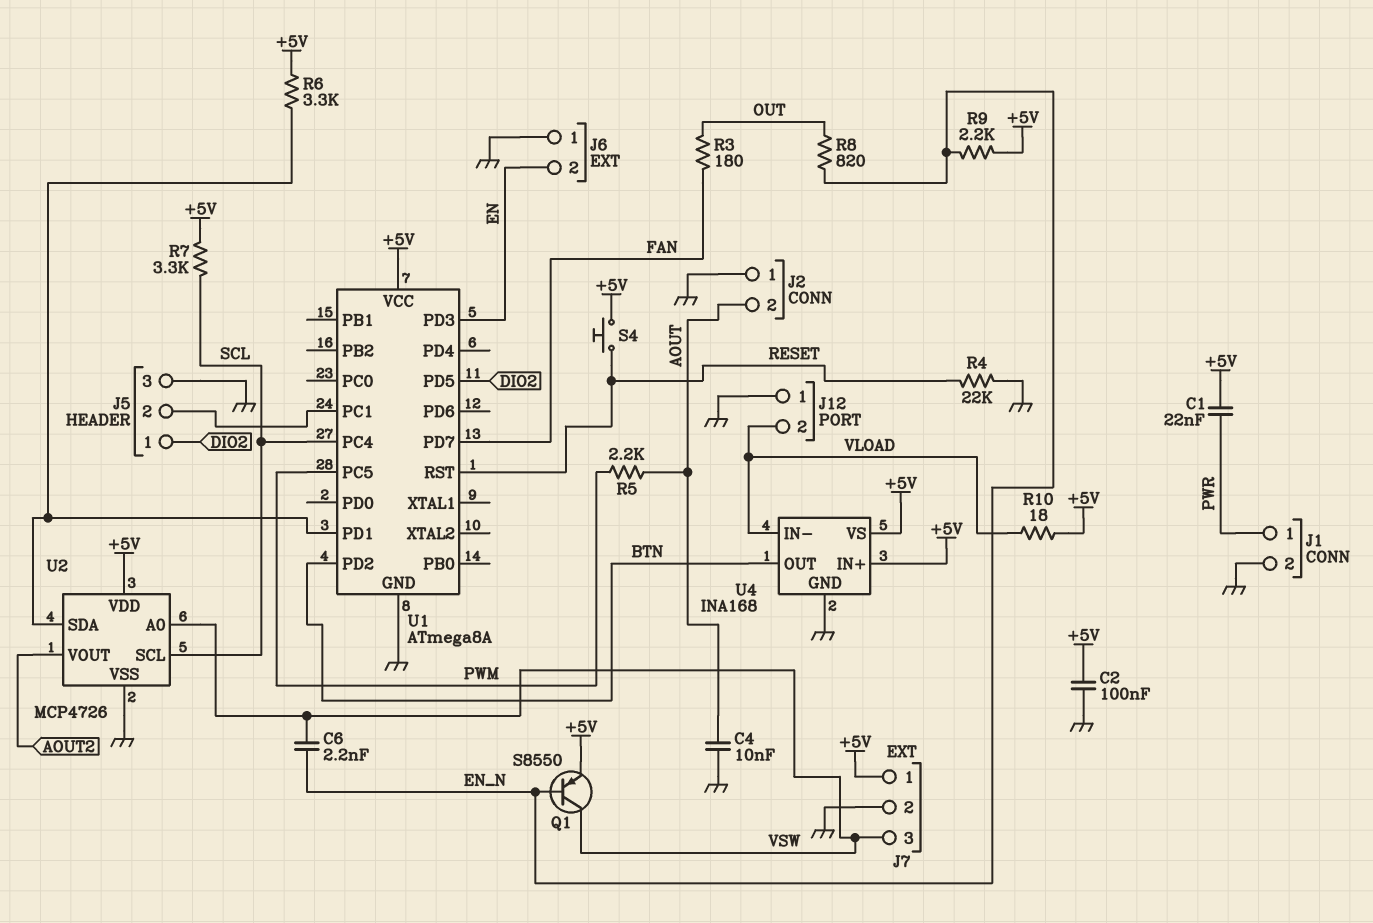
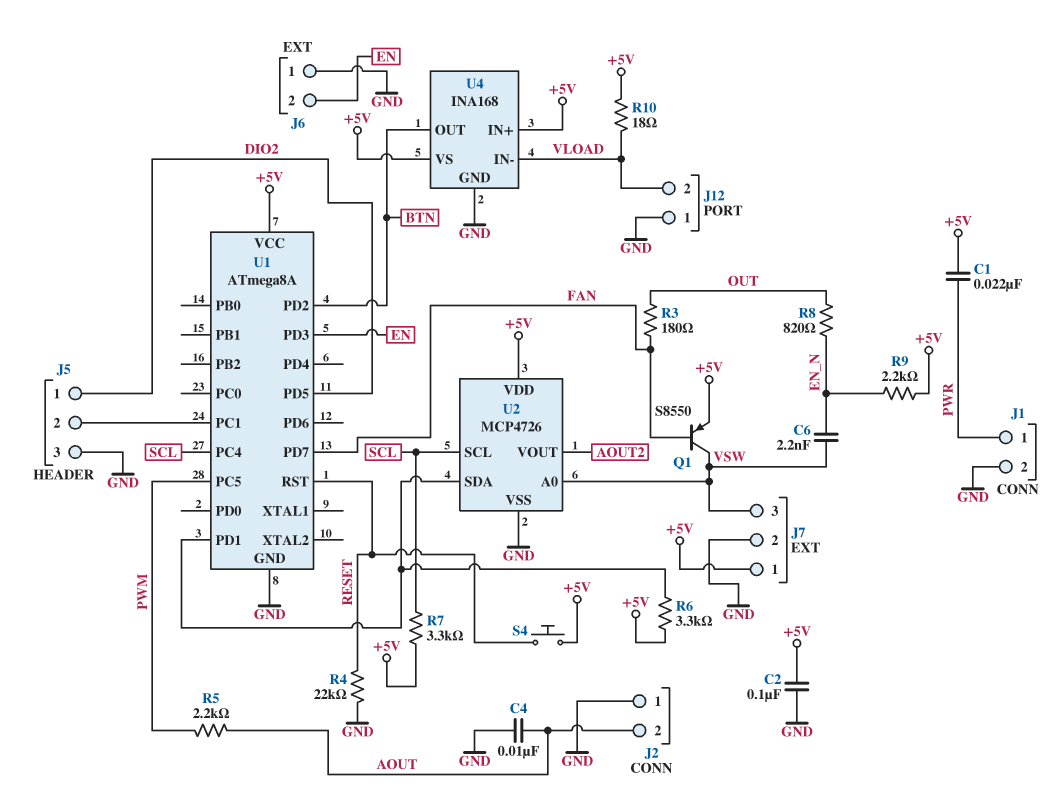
Q1: PNP S8550 (B EN_N, C VSW, E +5V) -> PNP S8550 (B FAN, C VSW, E +5V)

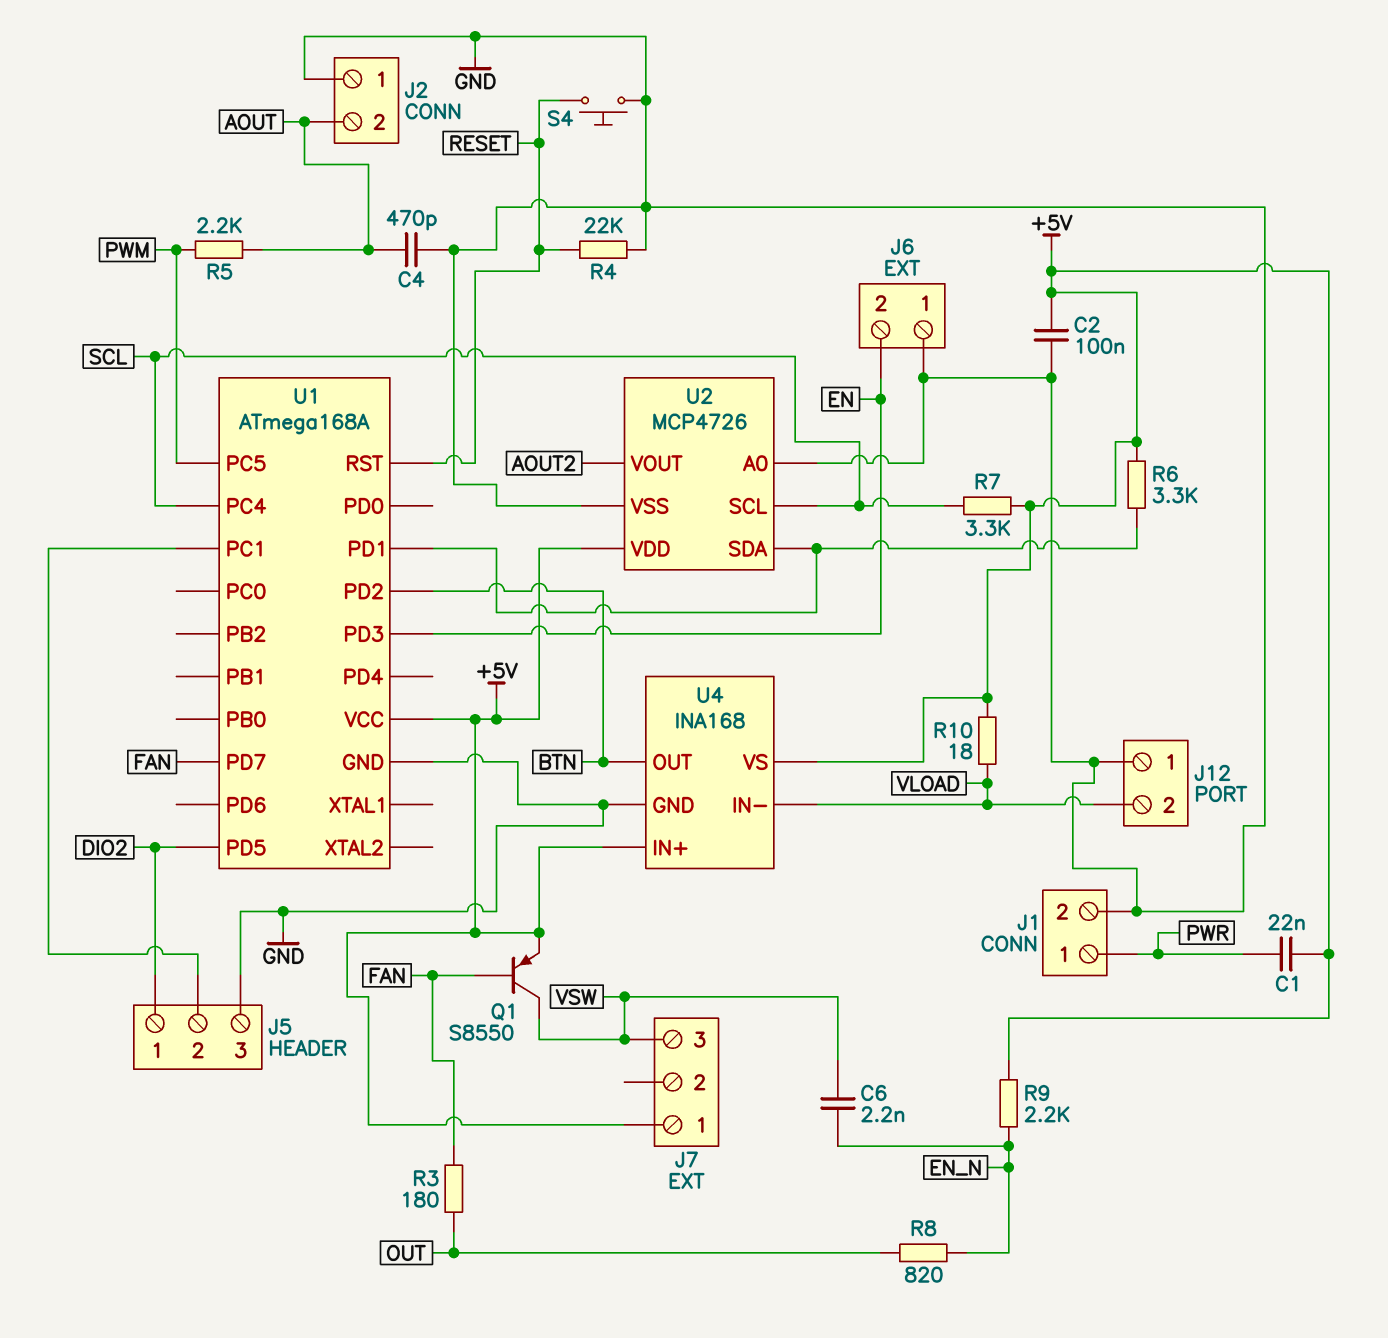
C4: 10nF (AOUT, GND) -> 470pF (AOUT, GND)
J7 pin 2: GND -> none
S4: button (+5V, RESET) -> button (GND, RESET)
U1: ATmega8A -> ATmega168A
U2 pin A0: VSW -> GND

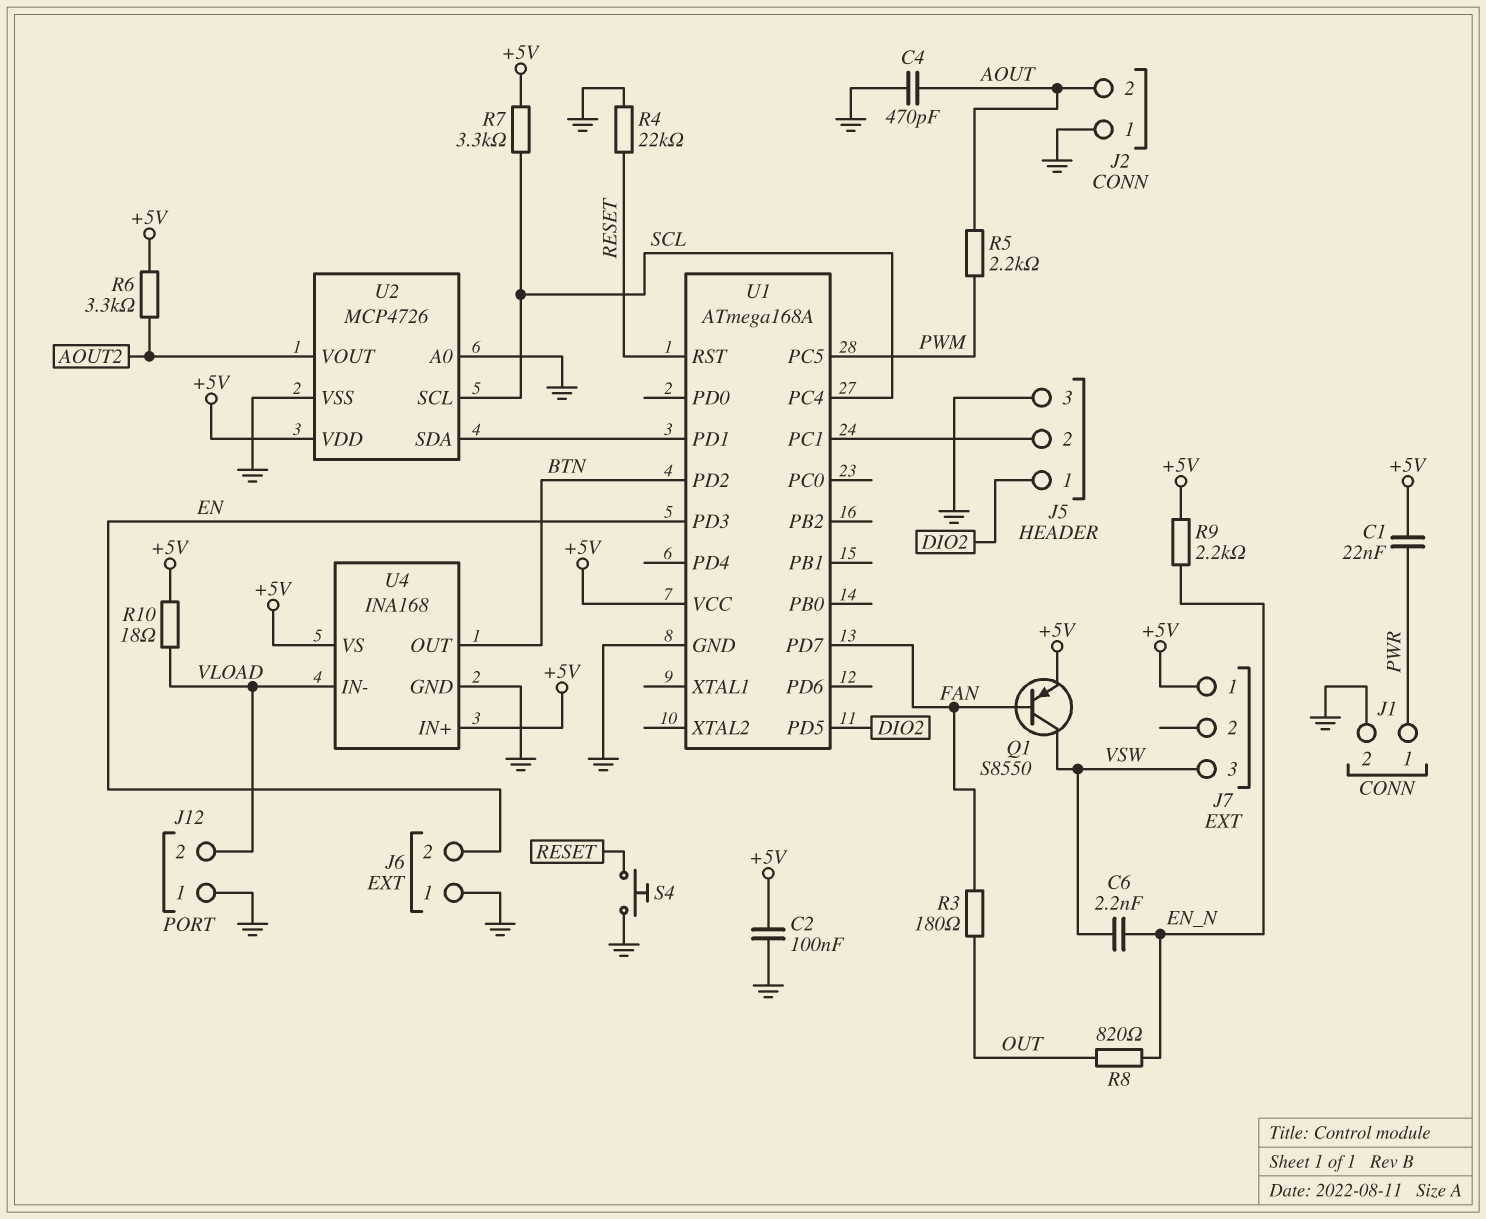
R6: 3.3k (+5V, U1/PD1) -> 3.3k (+5V, AOUT2)

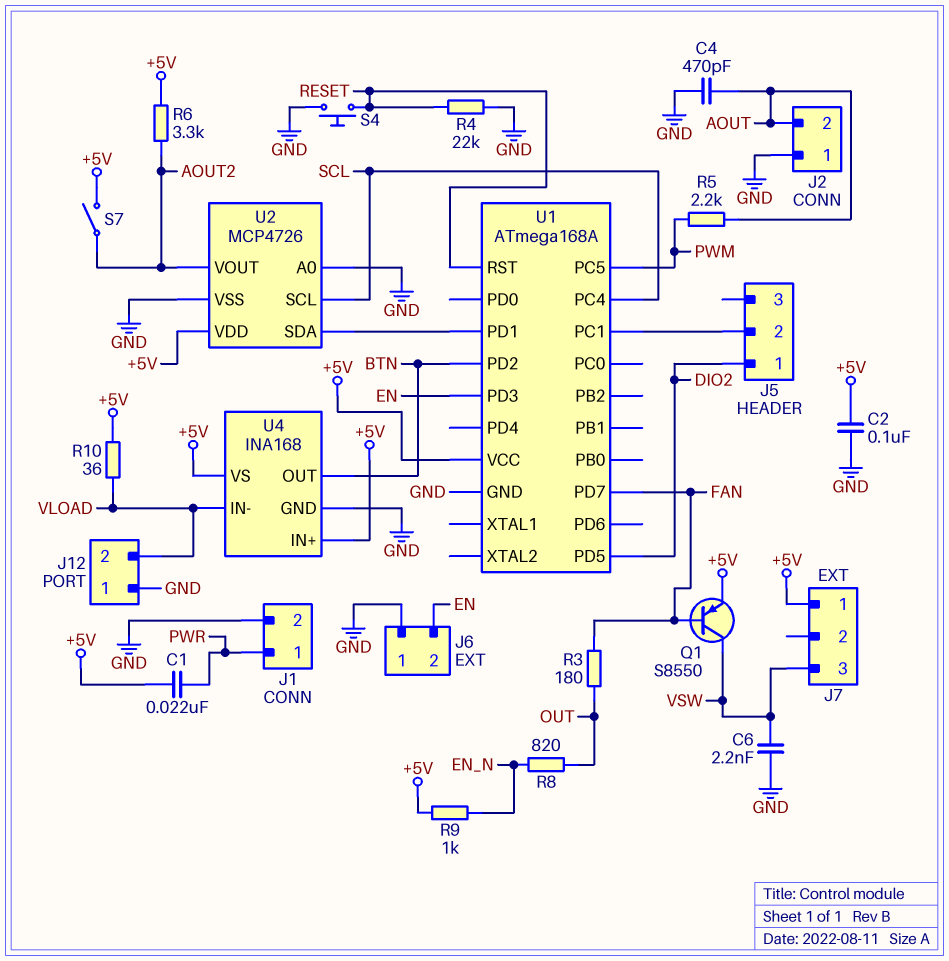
C6: 2.2nF (EN_N, VSW) -> 2.2nF (GND, VSW)
J5 pin 3: GND -> none
R7: 3.3k (+5V, SCL) -> none
R9: 2.2k (+5V, EN_N) -> 1k (+5V, EN_N)
R10: 18 (+5V, VLOAD) -> 36 (+5V, VLOAD)
S7: none -> switch (+5V, AOUT2)

